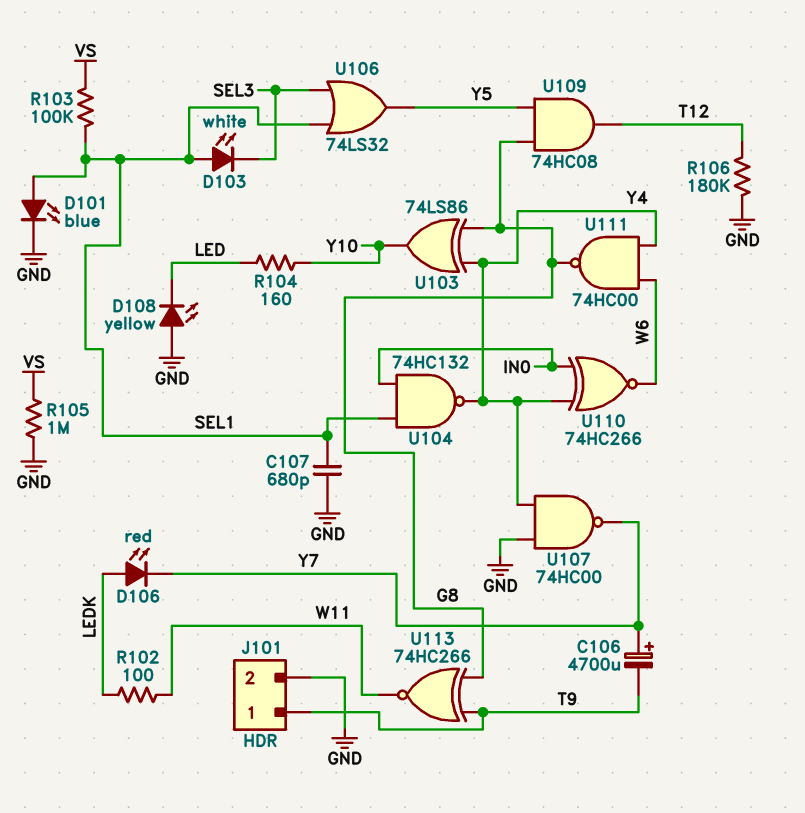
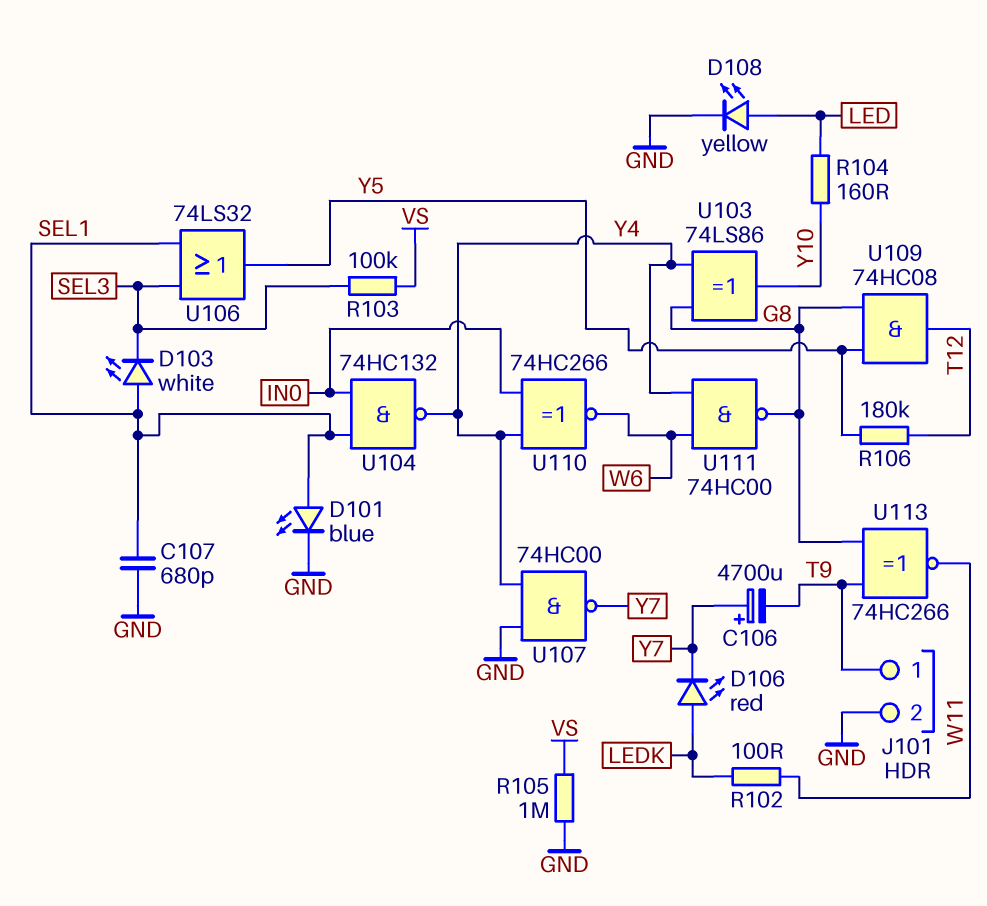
D108: LED yellow (A GND, K LED) -> LED yellow (A LED, K GND)
R103: 100k (SEL1, VS) -> 100k (SEL3, VS)
R106: 180k (GND, T12) -> 180k (T12, Y5)

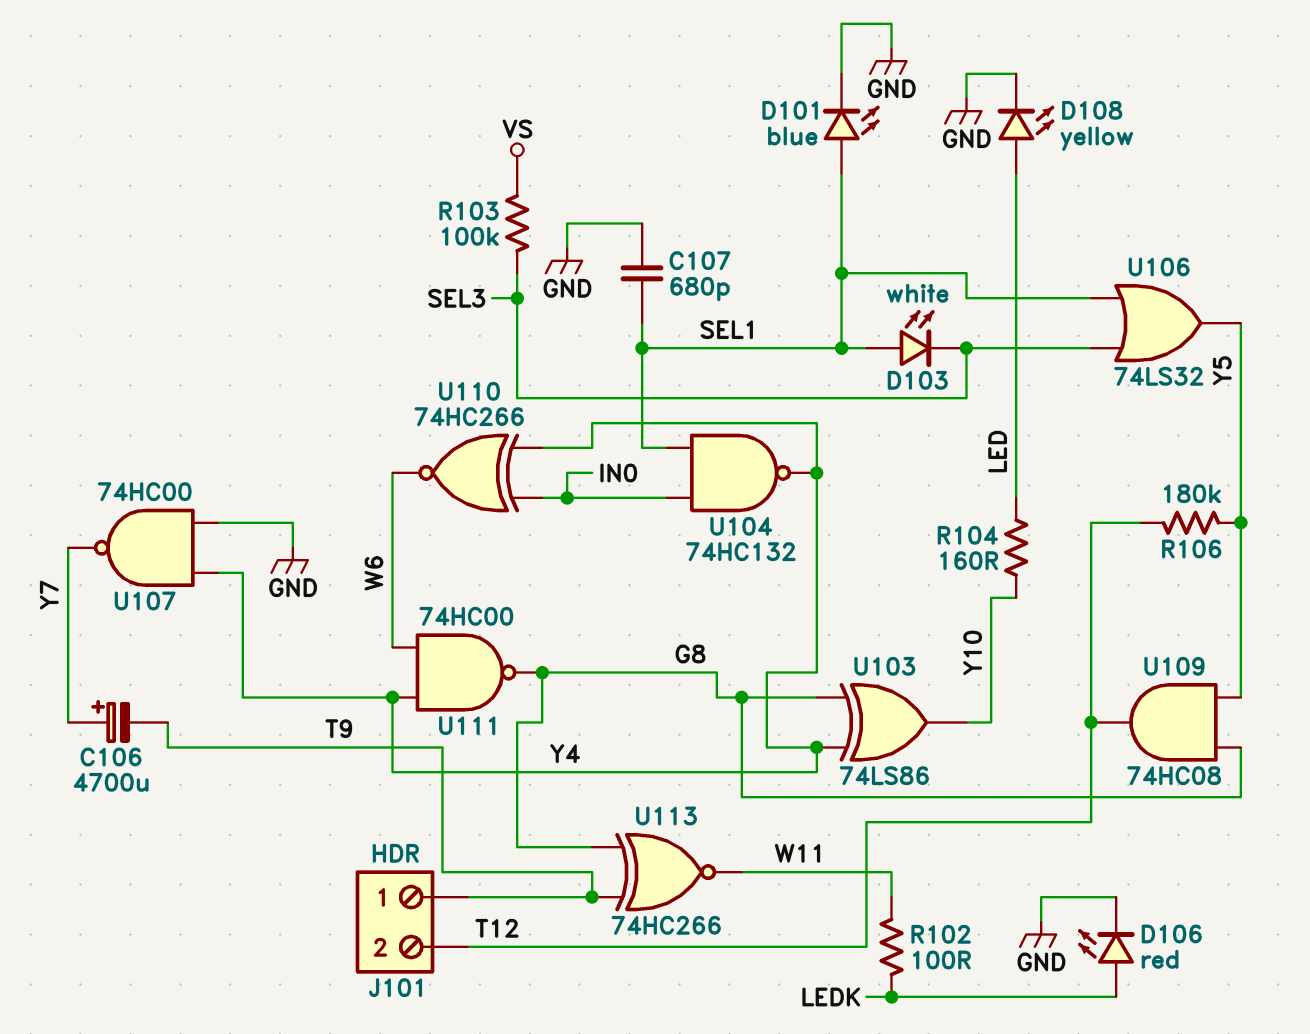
D106: LED red (A LEDK, K Y7) -> LED red (A LEDK, K GND)
J101 pin 2: GND -> T12
R105: 1M (GND, VS) -> none

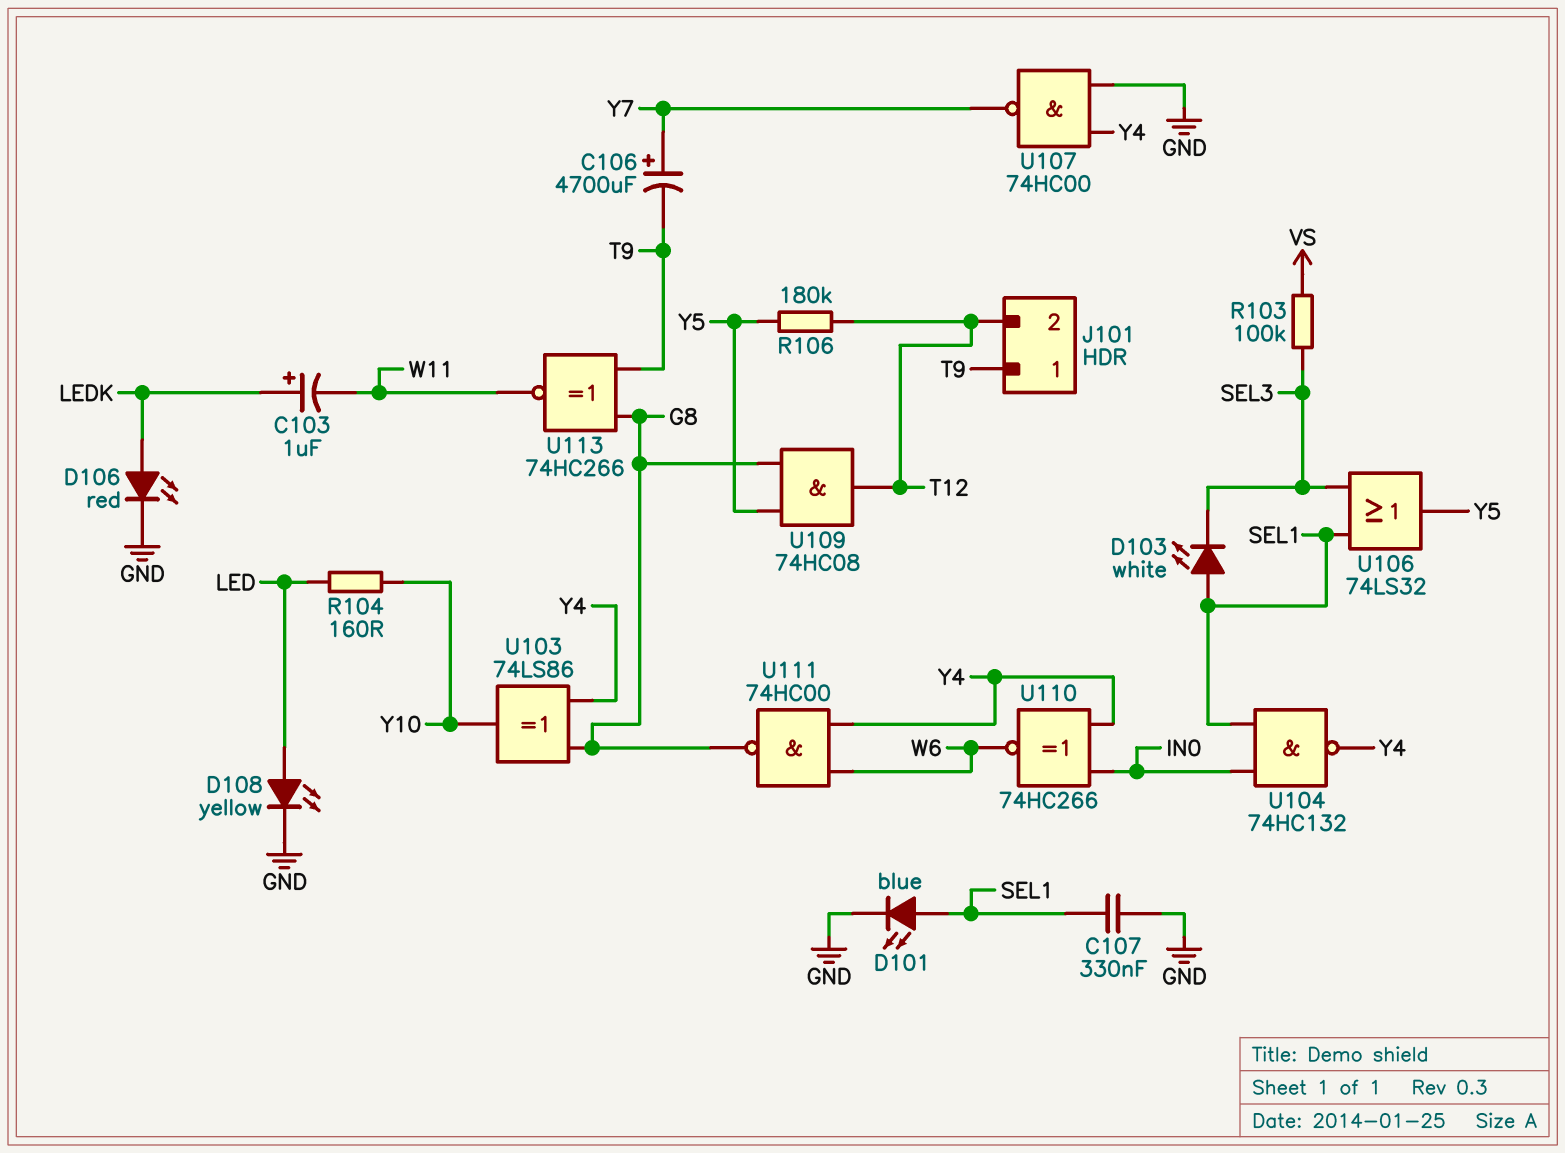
C103: none -> 1uF (plus LEDK, minus W11)
C107: 680pF (GND, SEL1) -> 330nF (GND, SEL1)
R102: 100 (LEDK, W11) -> none

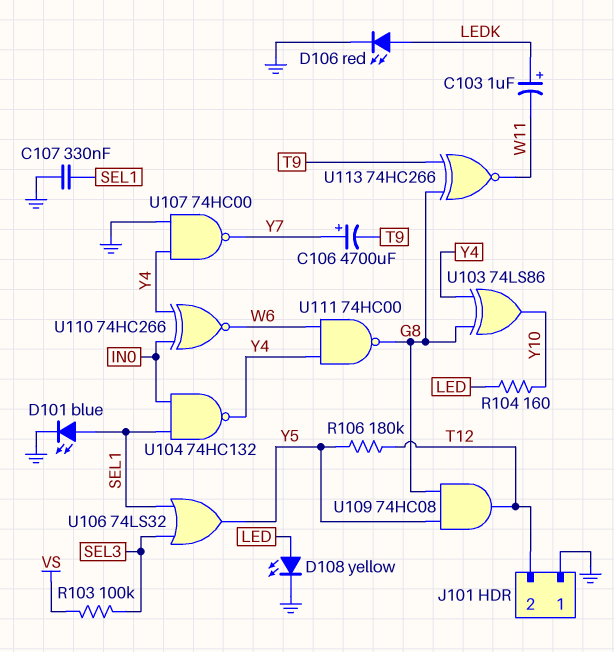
D103: LED white (A SEL1, K SEL3) -> none
J101 pin 1: T9 -> GND

